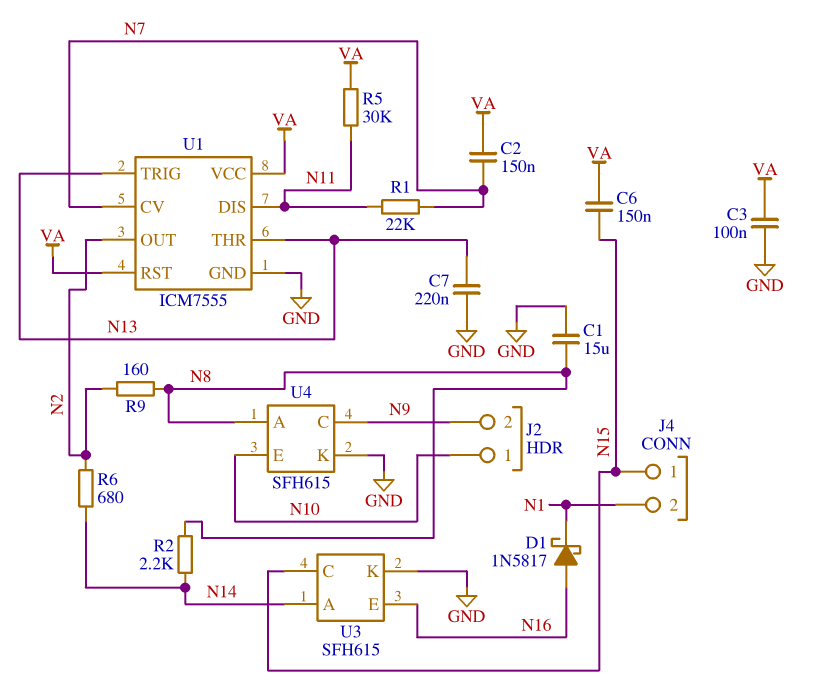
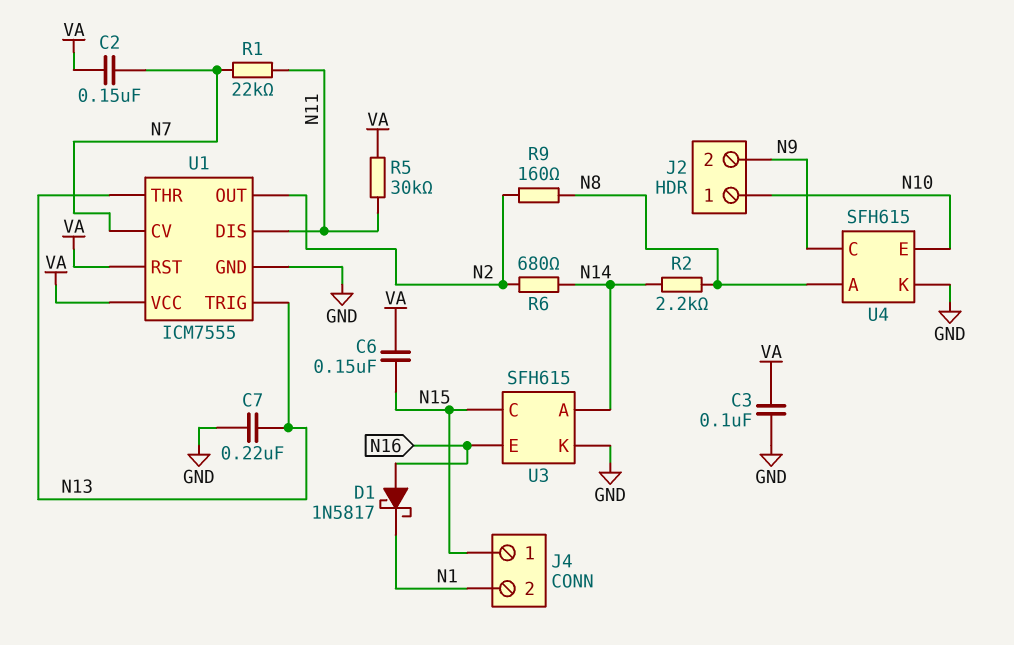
C1: 15uF (GND, N8) -> none

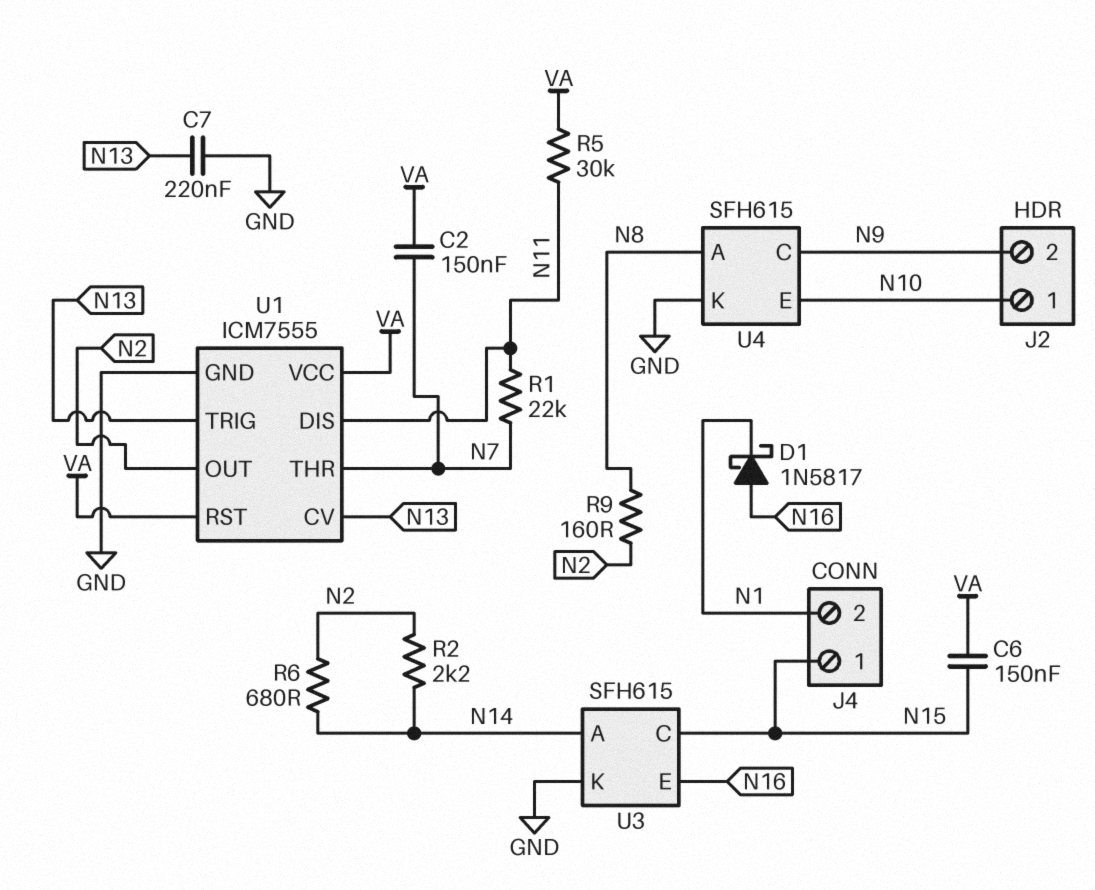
C3: 100nF (GND, VA) -> none
R2: 2.2k (N8, N14) -> 2.2k (N2, N14)
U1 pin CV: N7 -> N13
U1 pin THR: N13 -> N7

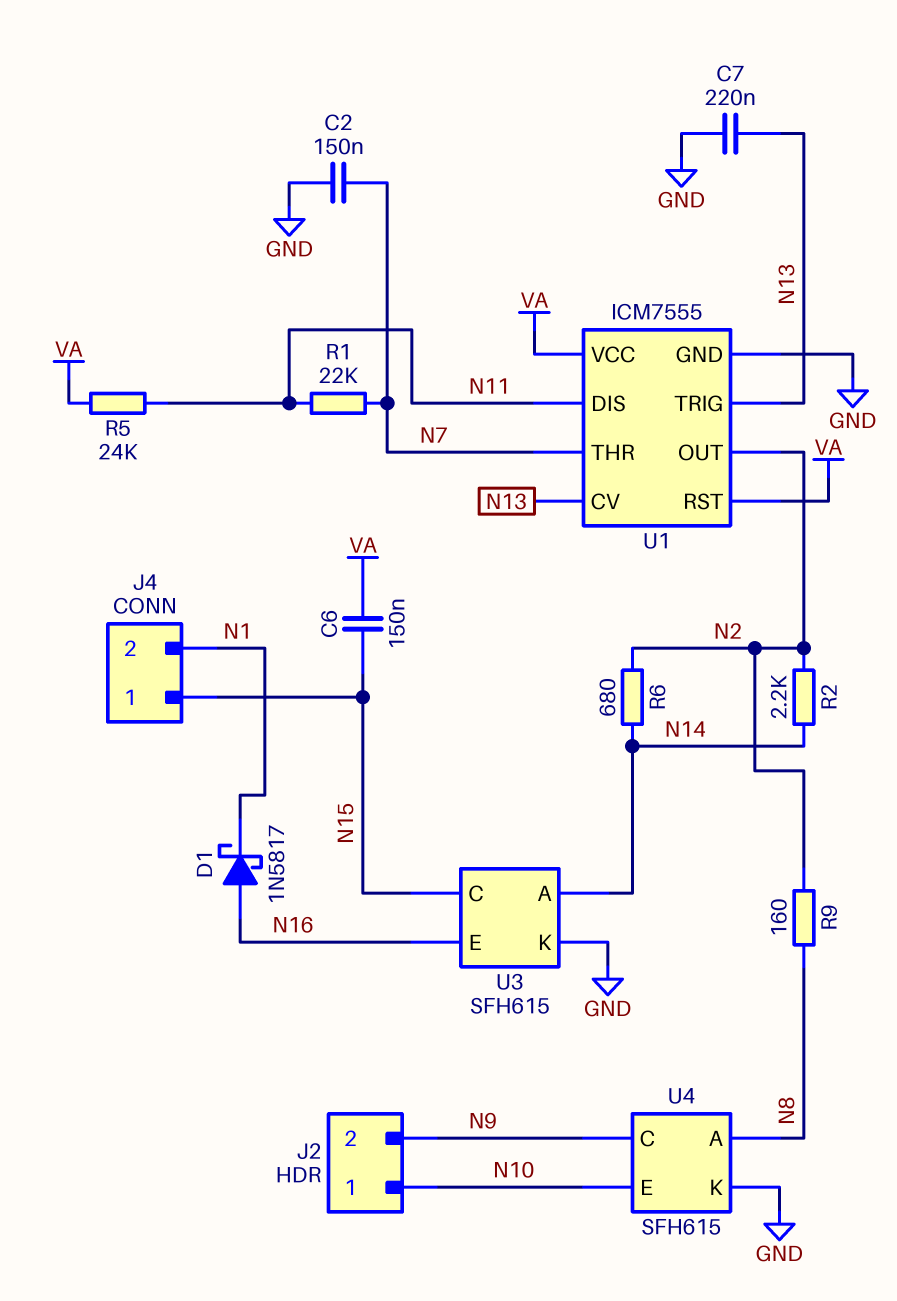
C2: 150nF (N7, VA) -> 150nF (GND, N7)
R5: 30k (N11, VA) -> 24k (N11, VA)

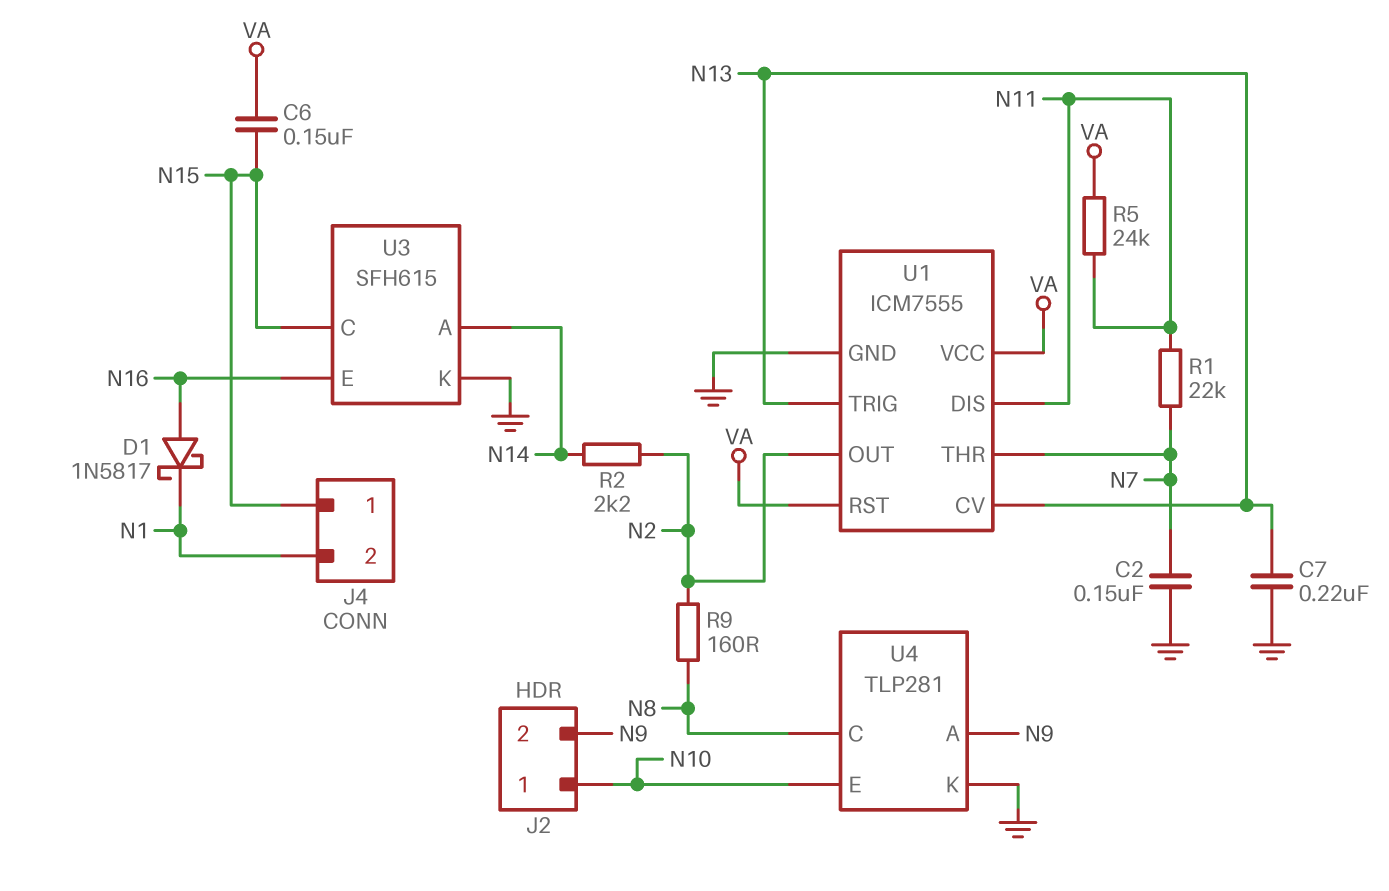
R6: 680 (N2, N14) -> none
U4: SFH615 -> TLP281
U4 pin A: N8 -> N9
U4 pin C: N9 -> N8

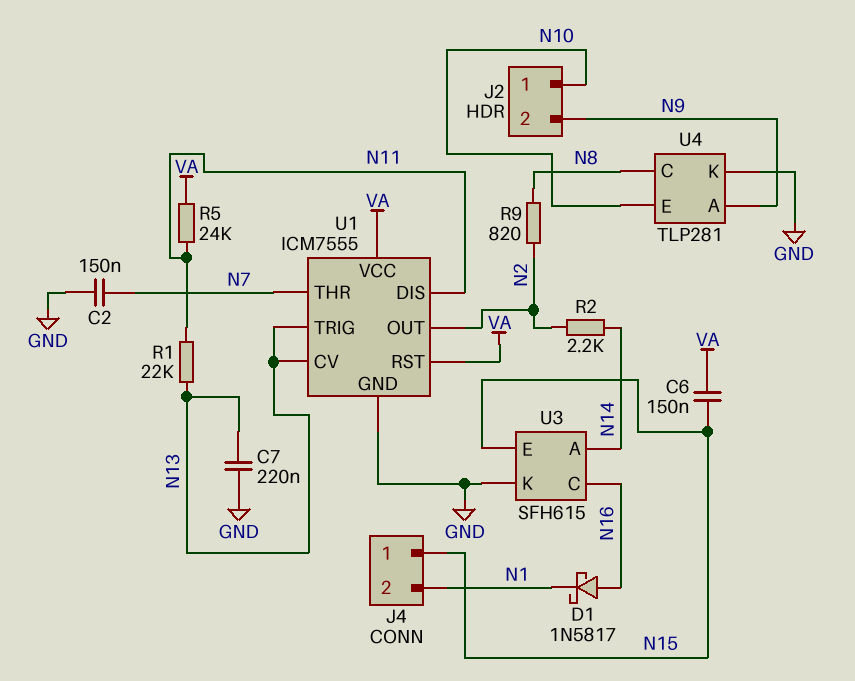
R1: 22k (N7, N11) -> 22k (N11, N13)
R9: 160 (N2, N8) -> 820 (N2, N8)
U3 pin C: N15 -> N16
U3 pin E: N16 -> N15

